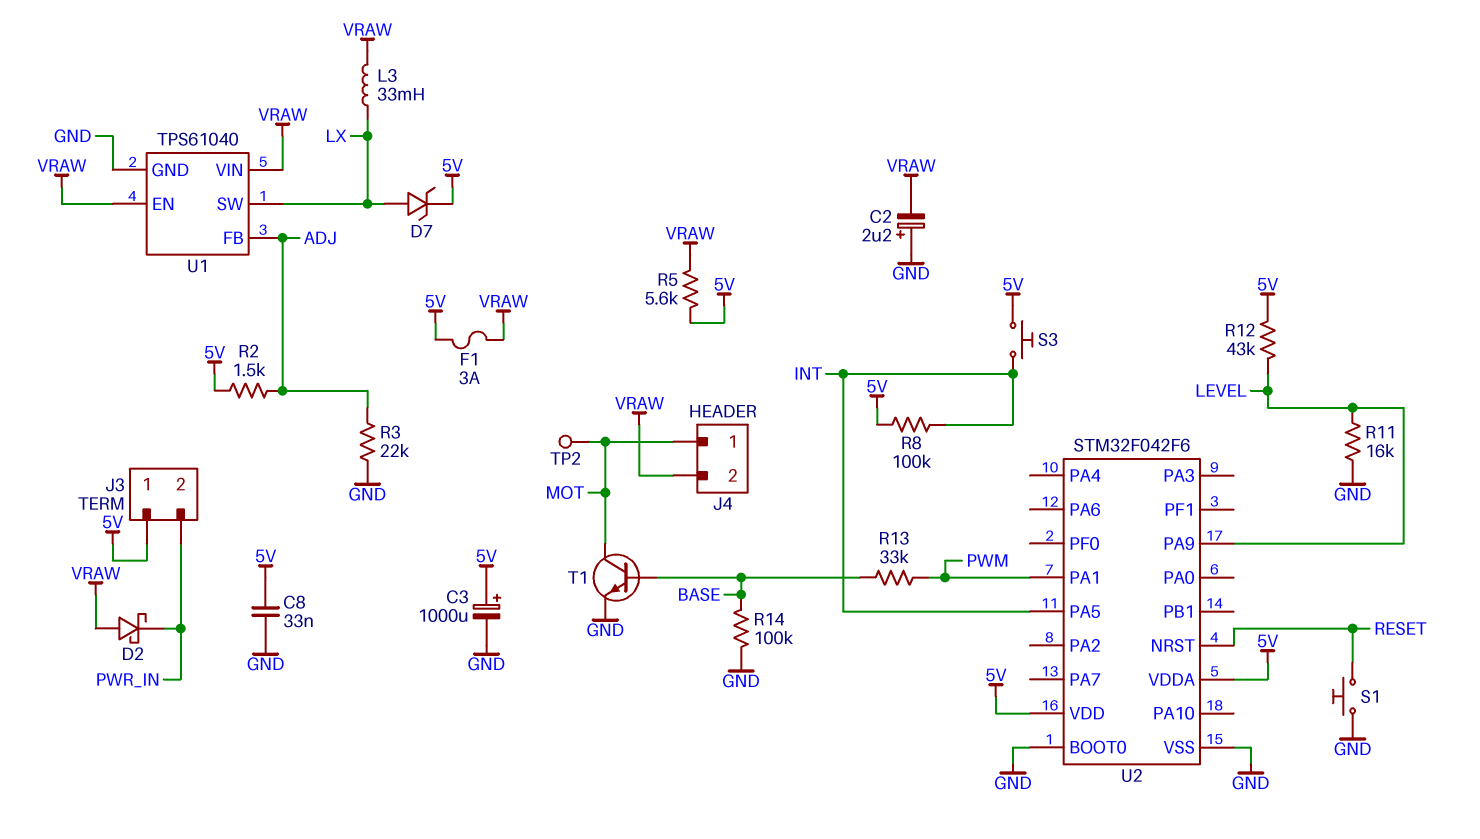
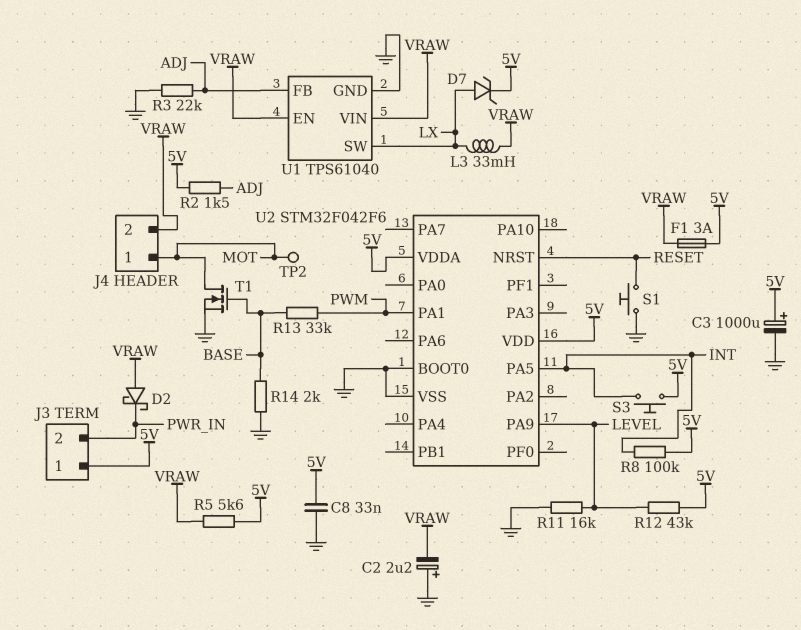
R14: 100k (BASE, GND) -> 2k (BASE, GND)
T1: NPN (B BASE, C MOT, E GND) -> NMOS (G BASE, D MOT, S GND)

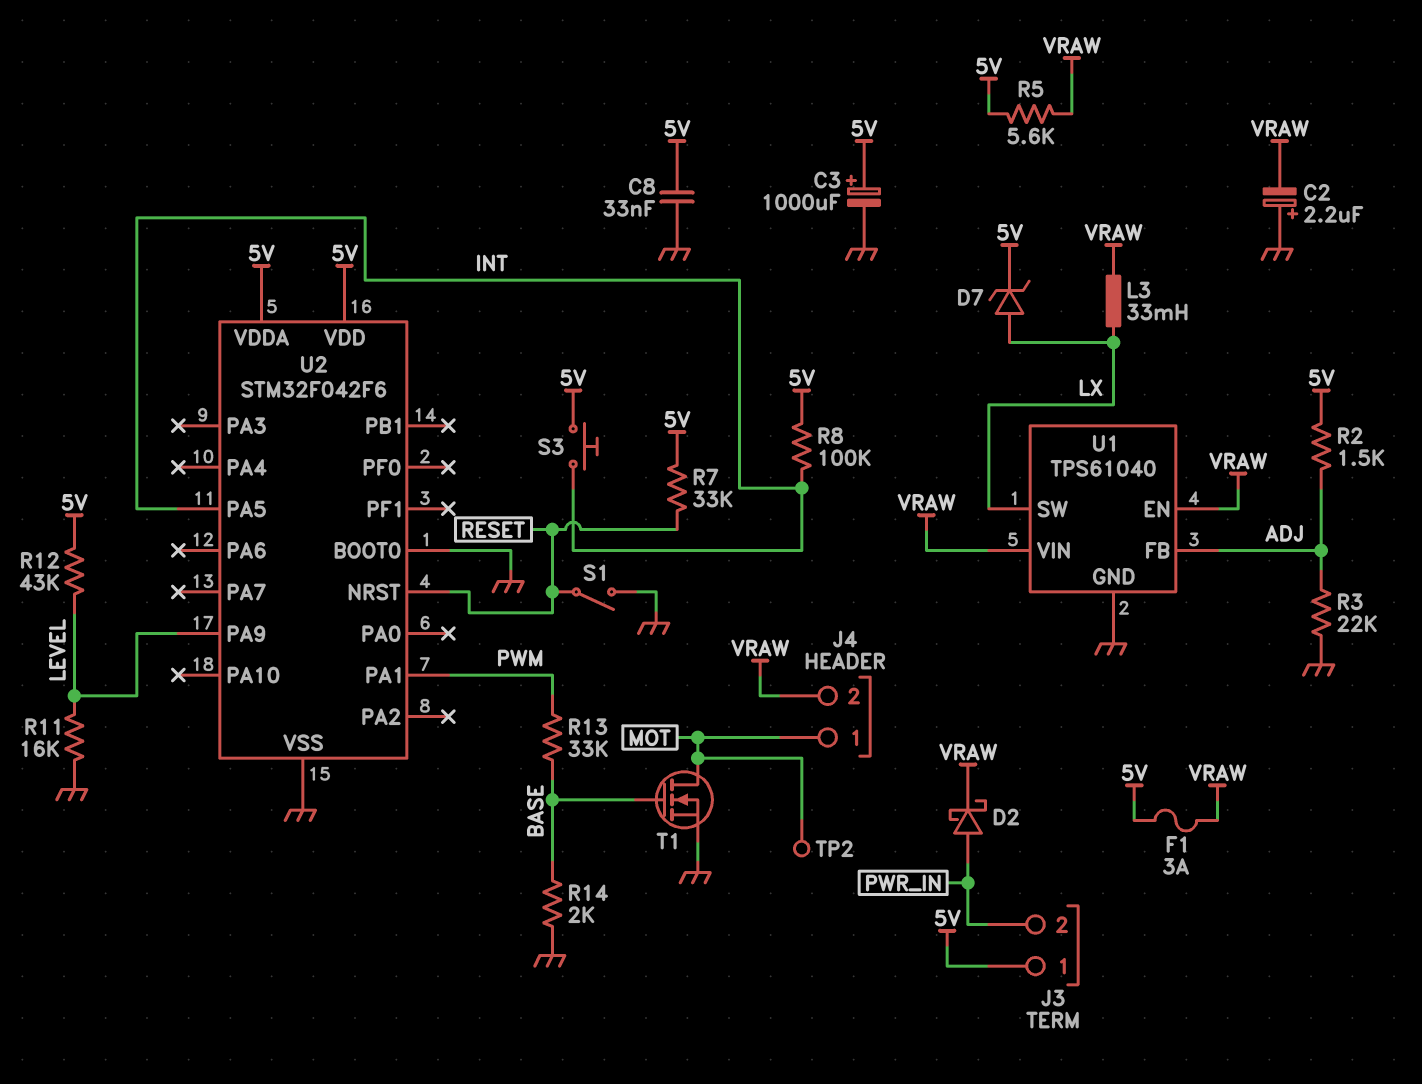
D2: schottky (A VRAW, K PWR_IN) -> schottky (A PWR_IN, K VRAW)
R7: none -> 33k (5V, RESET)
S1: button (GND, RESET) -> switch (GND, RESET)

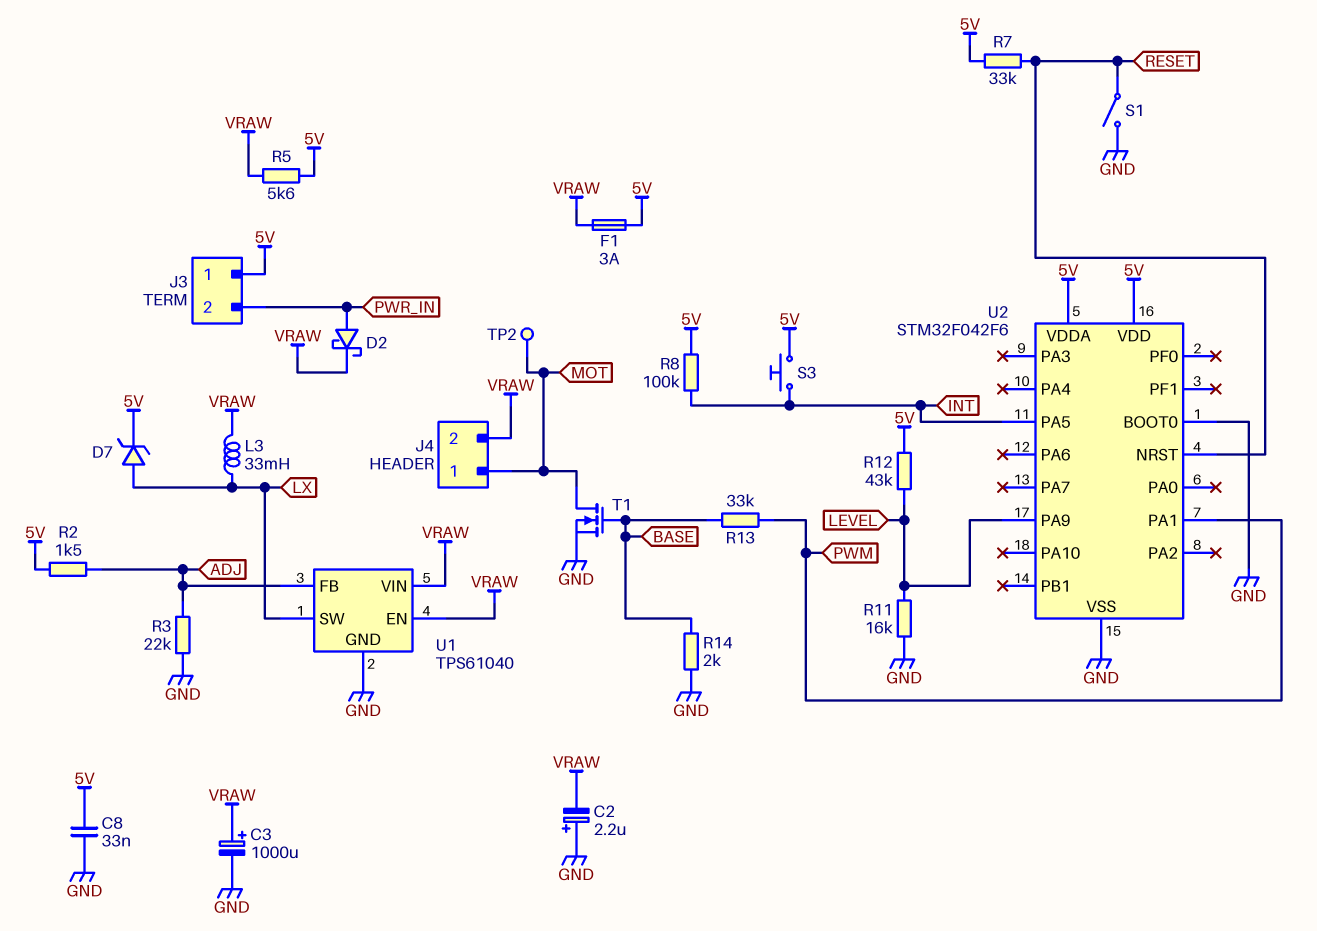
C3: 1000uF (plus 5V, minus GND) -> 1000uF (plus VRAW, minus GND)

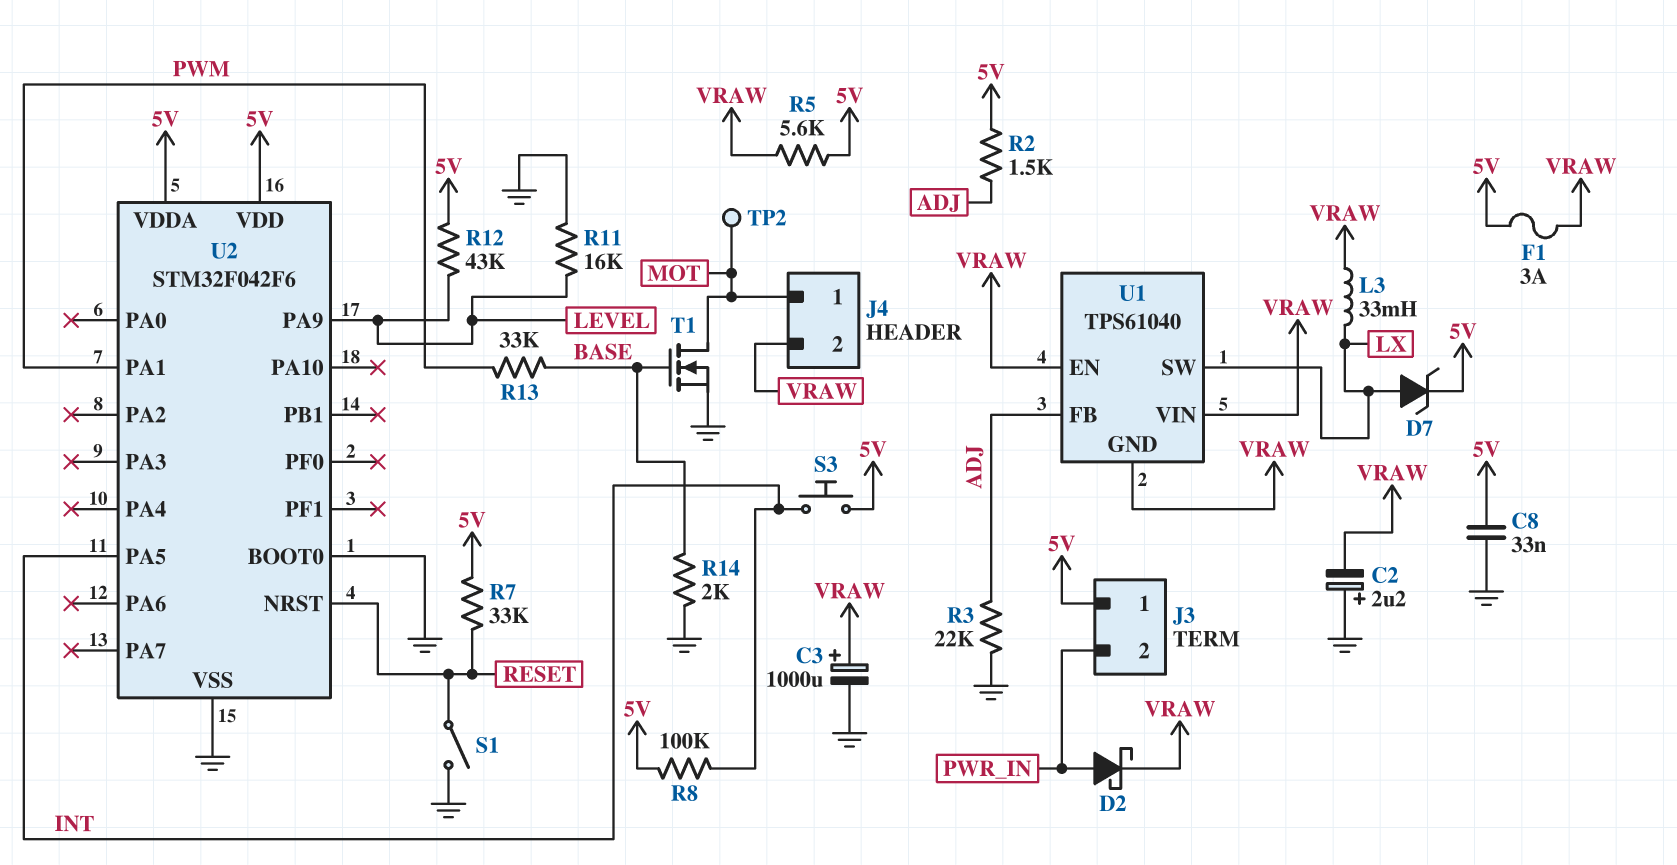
U1 pin GND: GND -> VRAW

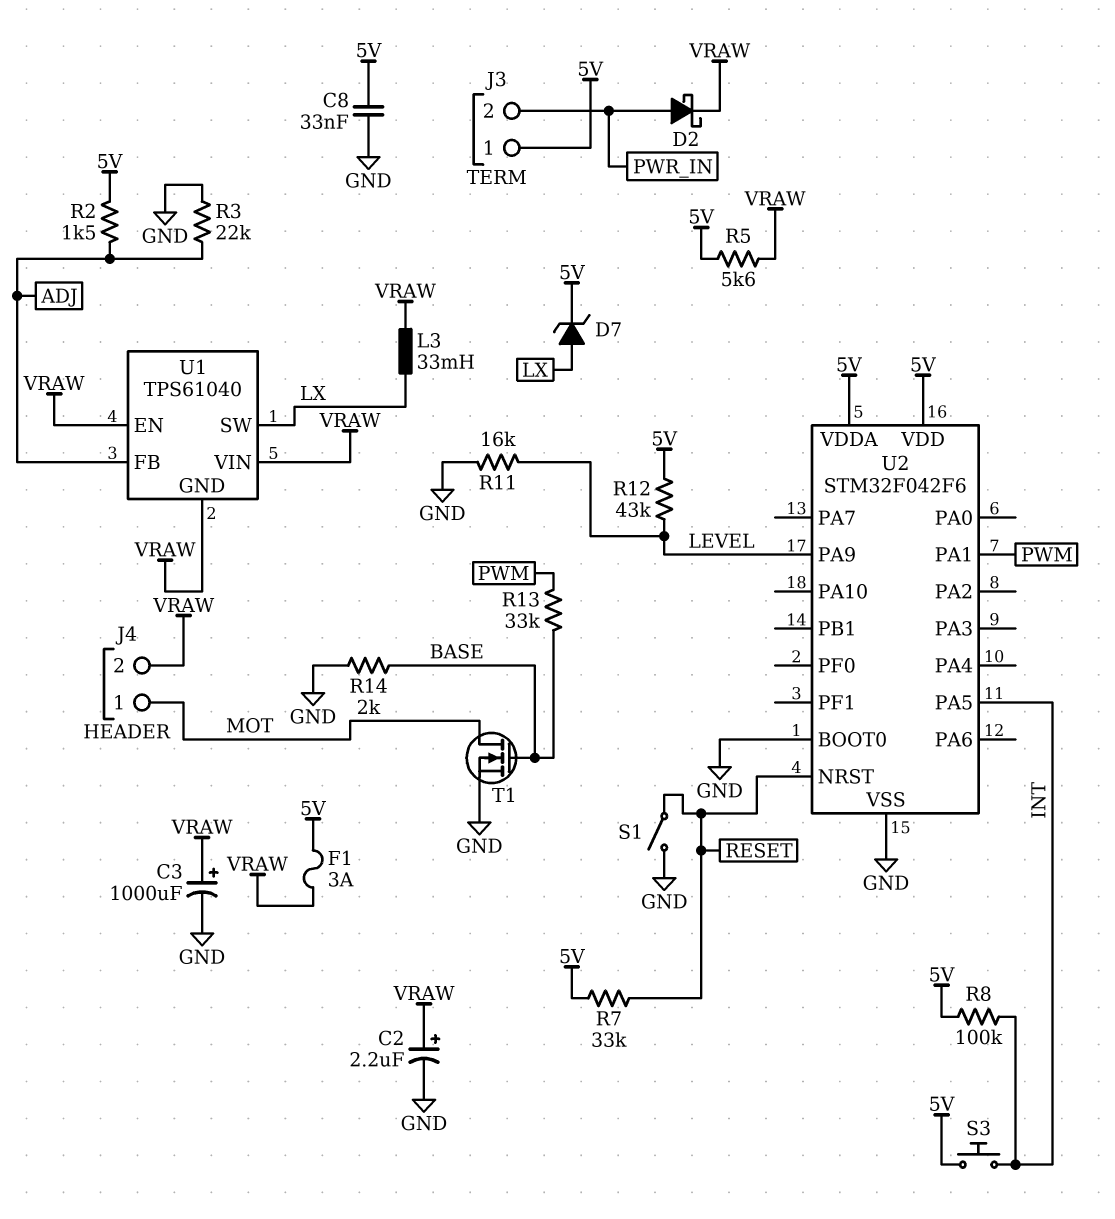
C2: 2.2uF (plus GND, minus VRAW) -> 2.2uF (plus VRAW, minus GND)
TP2: test point (MOT) -> none

